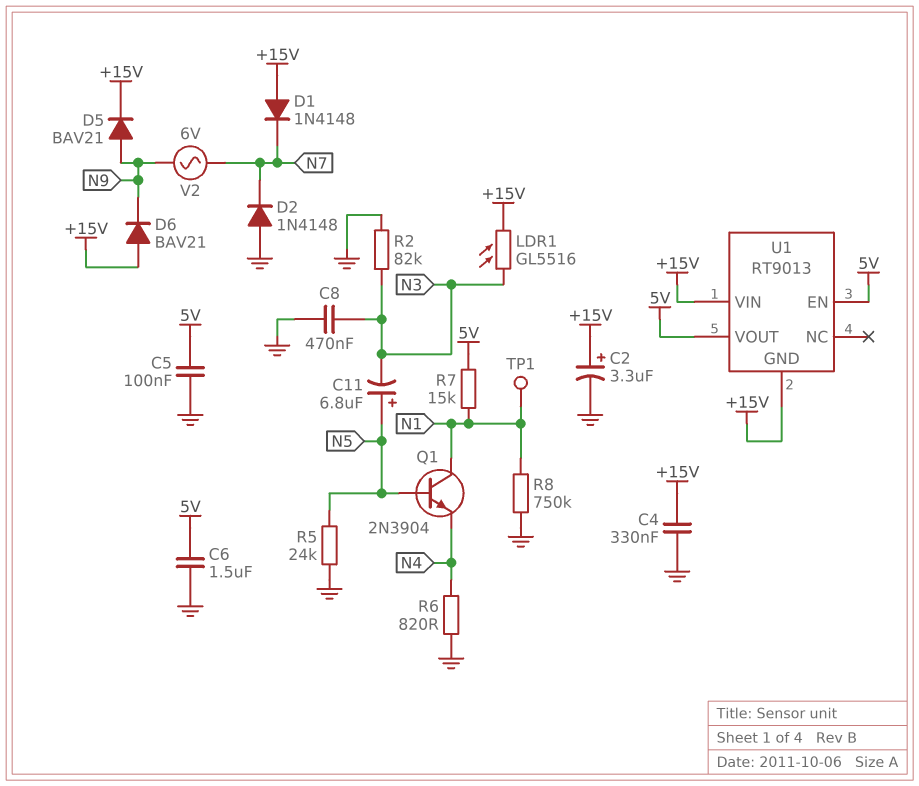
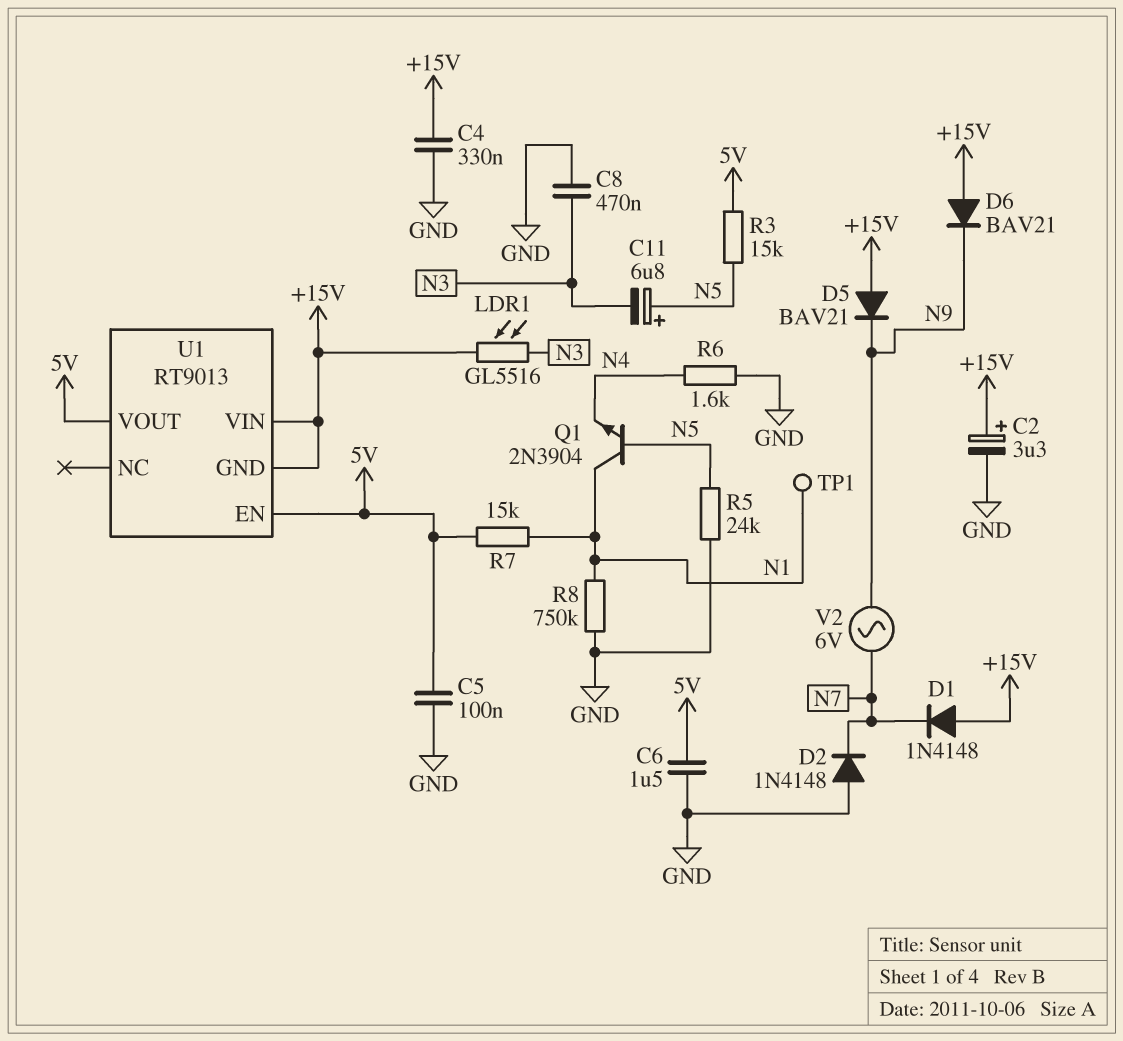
D5: diode BAV21 (A N9, K +15V) -> diode BAV21 (A +15V, K N9)
R2: 82k (GND, N3) -> none
R3: none -> 15k (5V, N5)
R6: 820 (GND, N4) -> 1.6k (GND, N4)

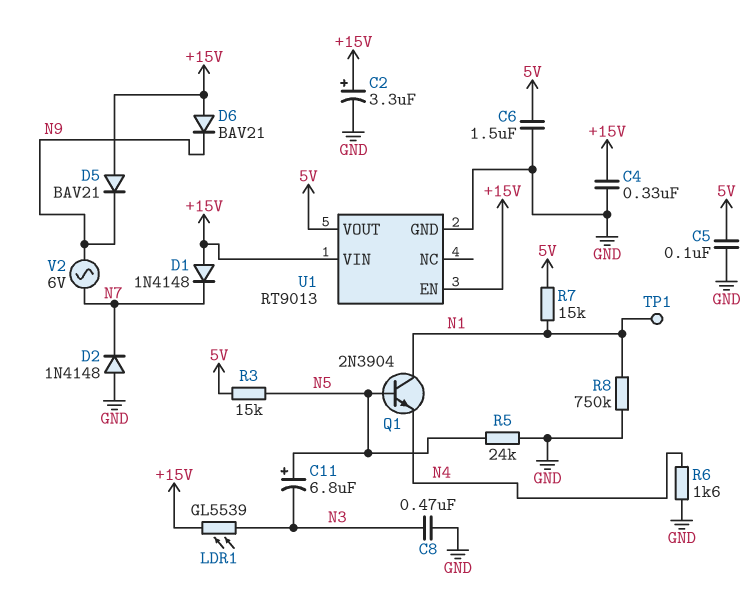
LDR1: GL5516 (+15V, N3) -> GL5539 (+15V, N3)
U1 pin EN: 5V -> +15V
U1 pin GND: +15V -> GND

